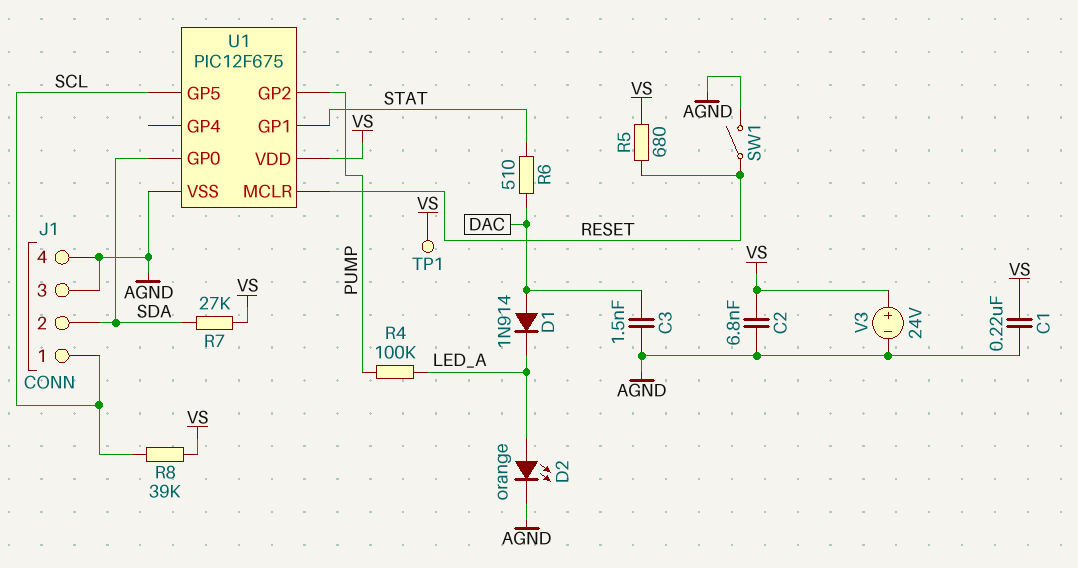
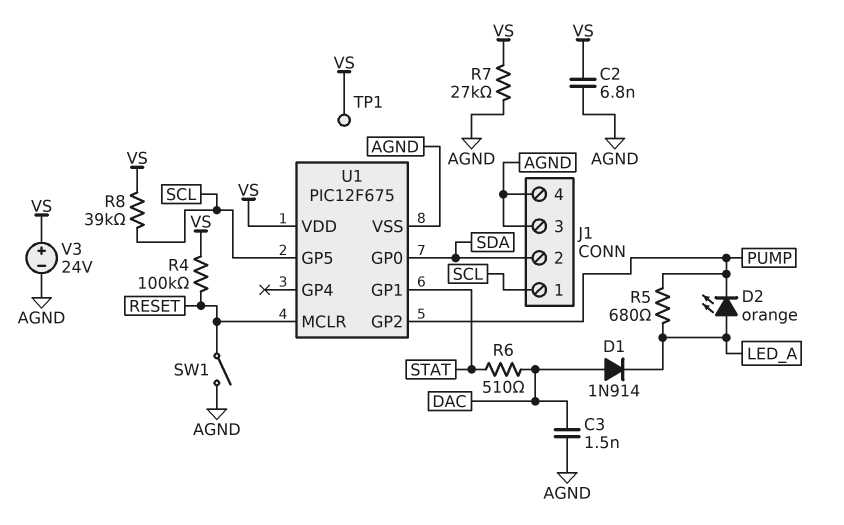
C1: 220nF (AGND, VS) -> none
D2: LED orange (A LED_A, K AGND) -> LED orange (A LED_A, K PUMP)
R4: 100k (LED_A, PUMP) -> 100k (RESET, VS)
R5: 680 (RESET, VS) -> 680 (LED_A, PUMP)
R7: 27k (SDA, VS) -> 27k (AGND, VS)

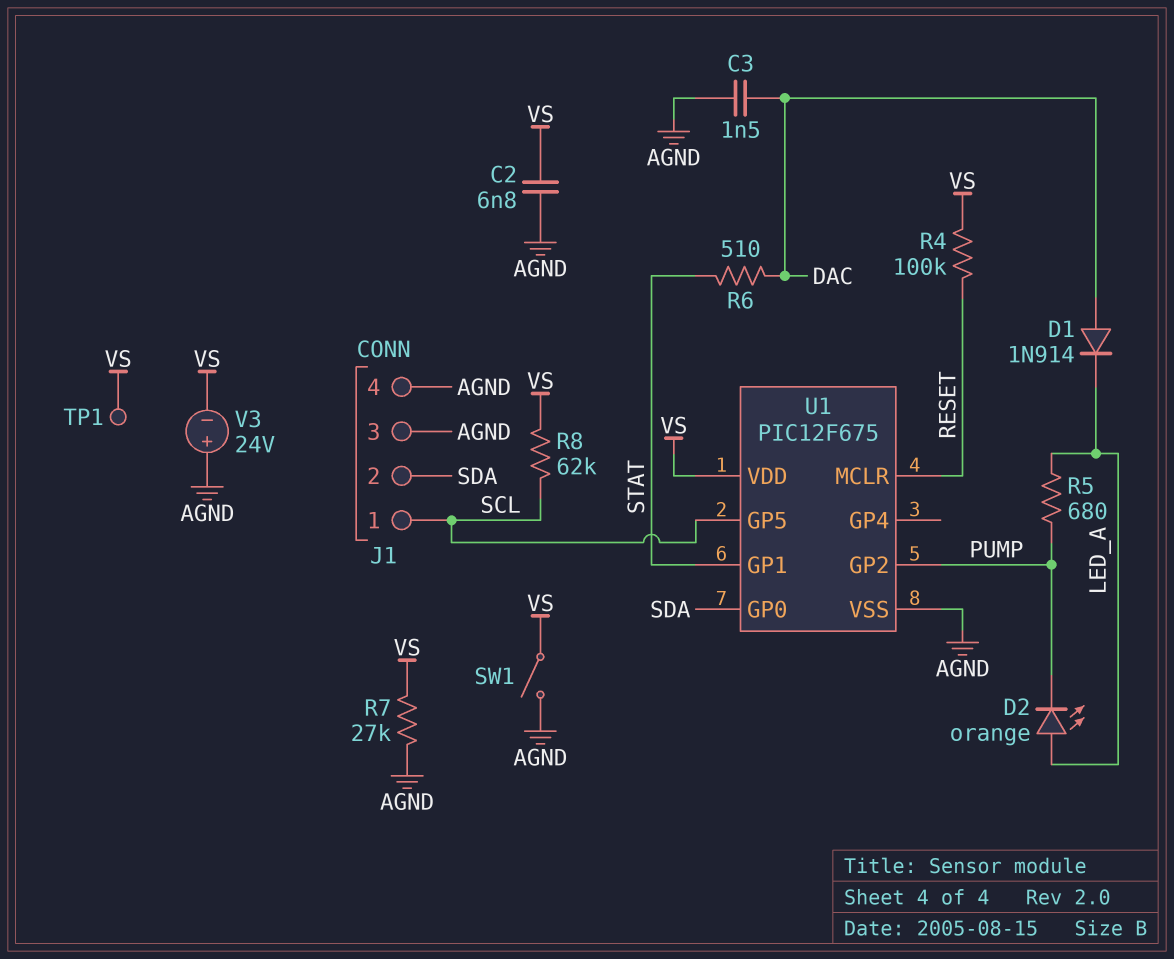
R8: 39k (SCL, VS) -> 62k (SCL, VS)
SW1: switch (AGND, RESET) -> switch (AGND, VS)
V3: 24V (plus VS, minus AGND) -> 24V (plus AGND, minus VS)

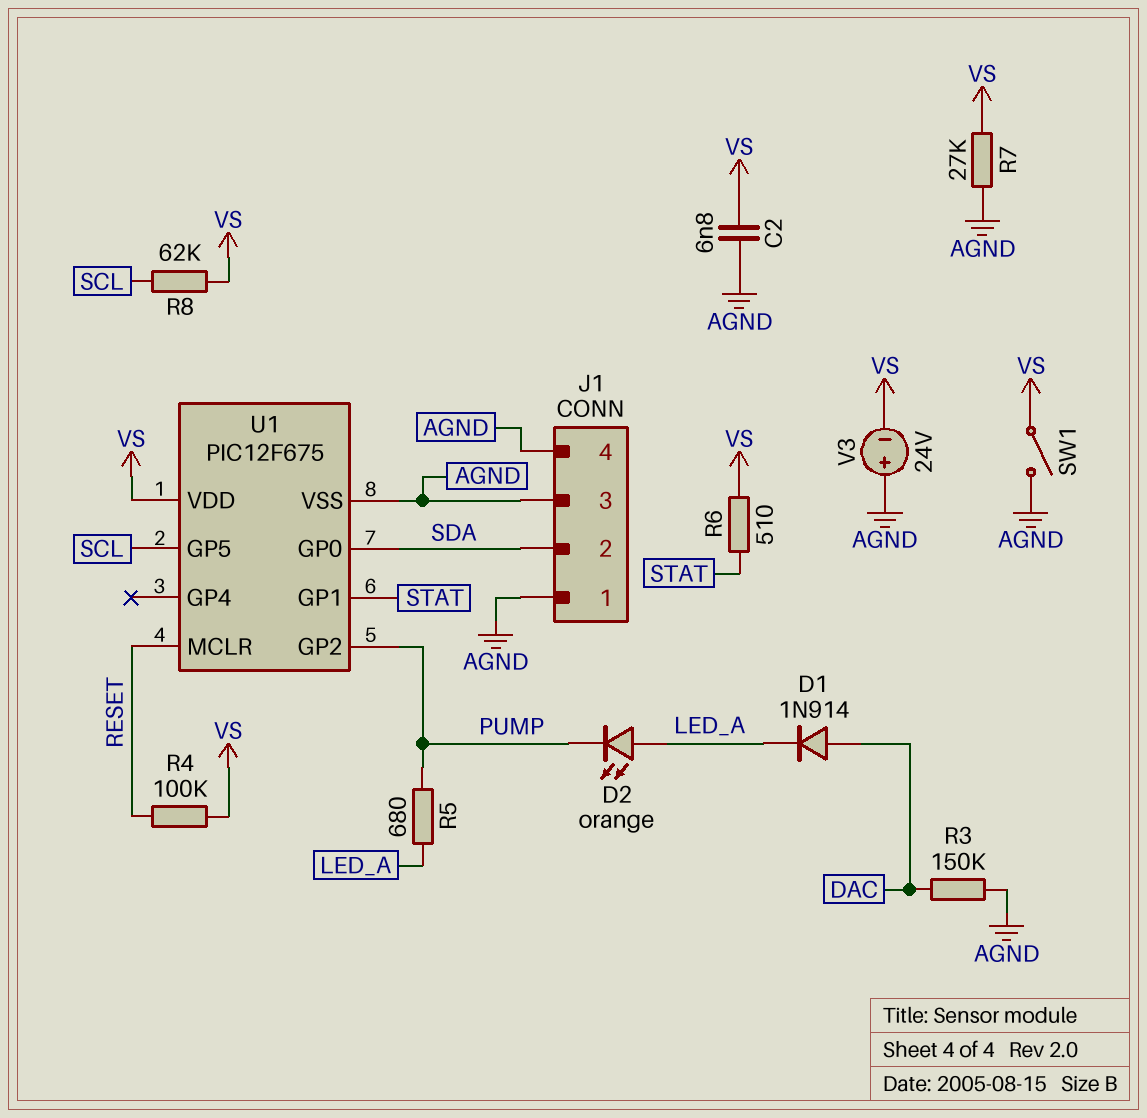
C3: 1.5nF (AGND, DAC) -> none
J1 pin 1: SCL -> AGND
R3: none -> 150k (AGND, DAC)
R6: 510 (DAC, STAT) -> 510 (STAT, VS)
TP1: test point (VS) -> none

